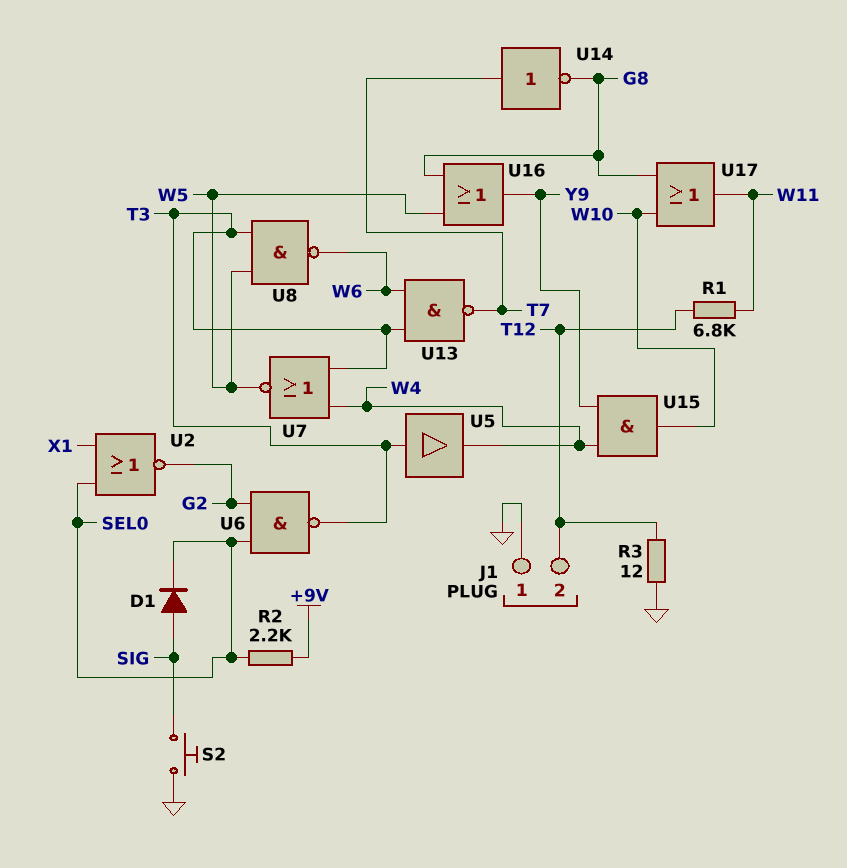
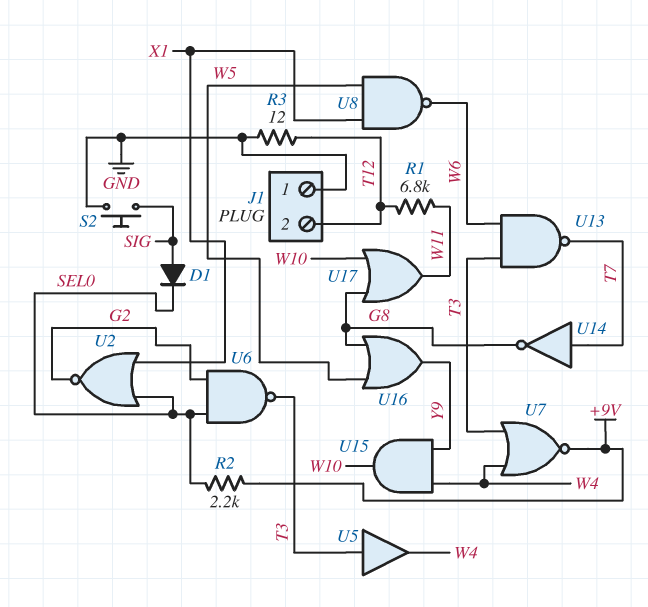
U7: NOR (in T3, in W4, out W5) -> NOR (in T3, in W4, out +9V)
U8: NAND (in T3, in W5, out W6) -> NAND (in W5, in X1, out W6)

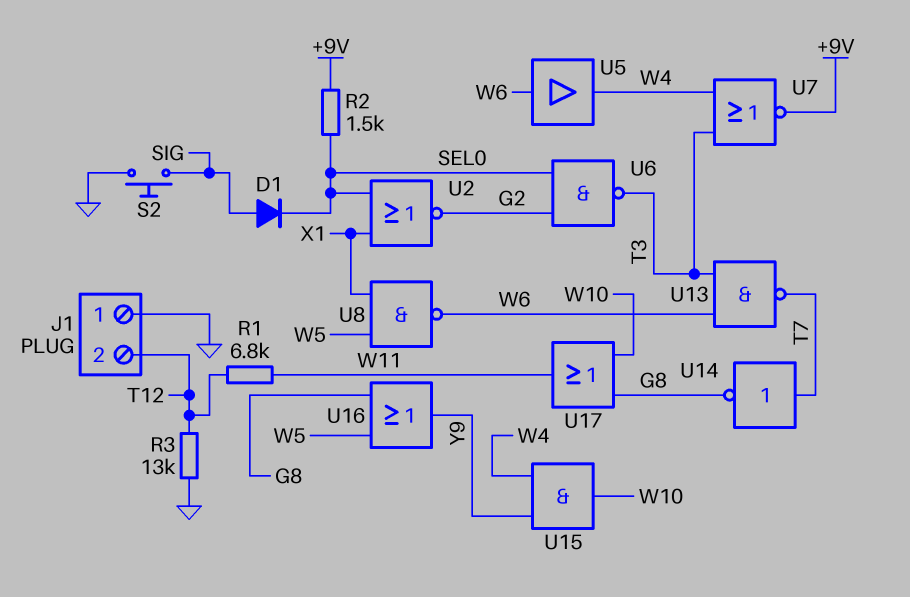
R2: 2.2k (+9V, SEL0) -> 1.5k (+9V, SEL0)
R3: 12 (GND, T12) -> 13k (GND, T12)
U5: buffer (in T3, out W4) -> buffer (in W6, out W4)

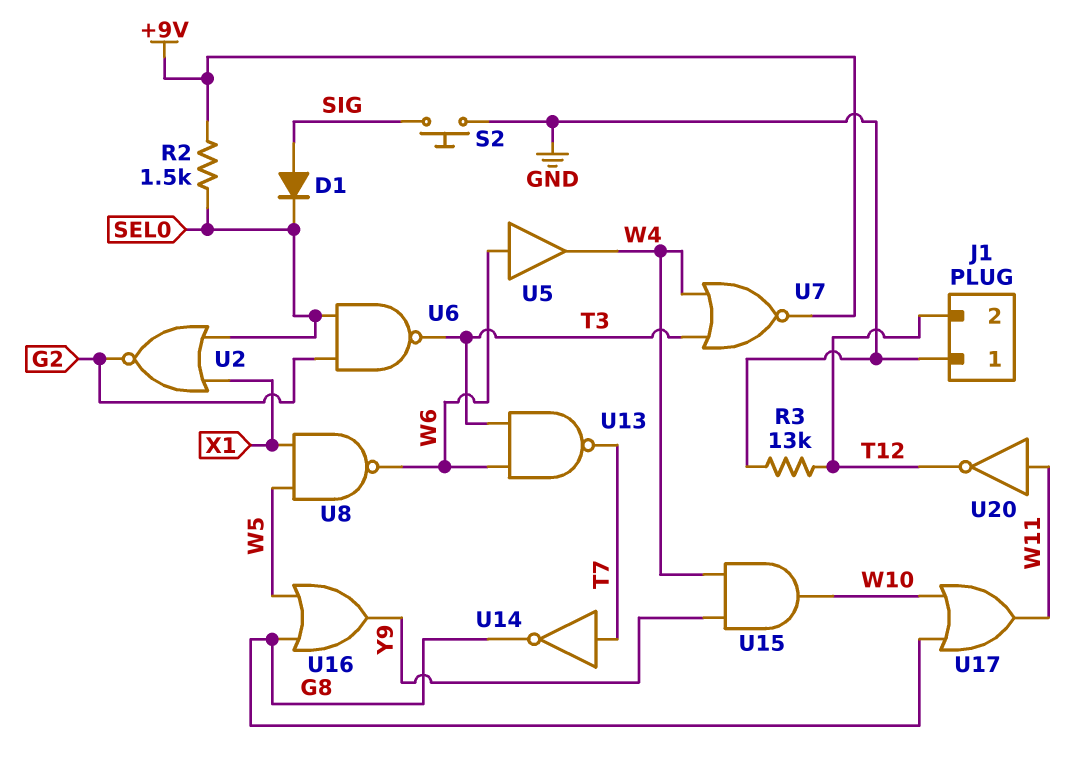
R1: 6.8k (T12, W11) -> none
U20: none -> NOT (in W11, out T12)

